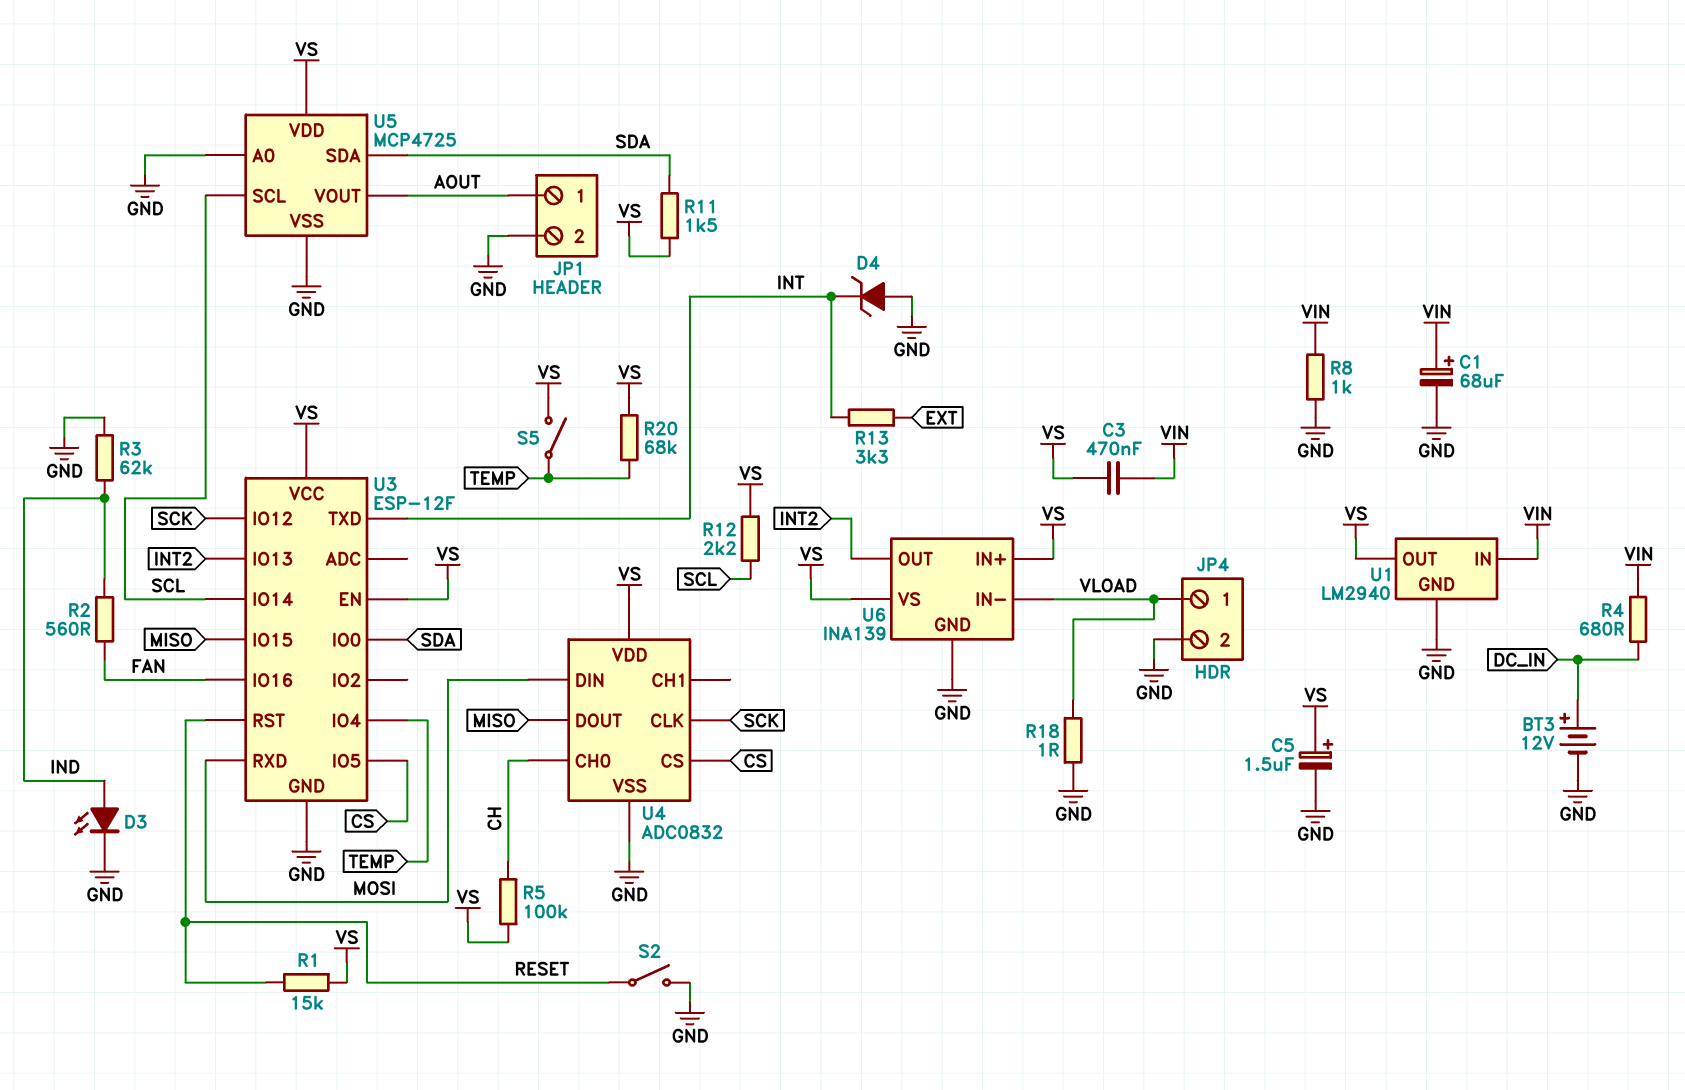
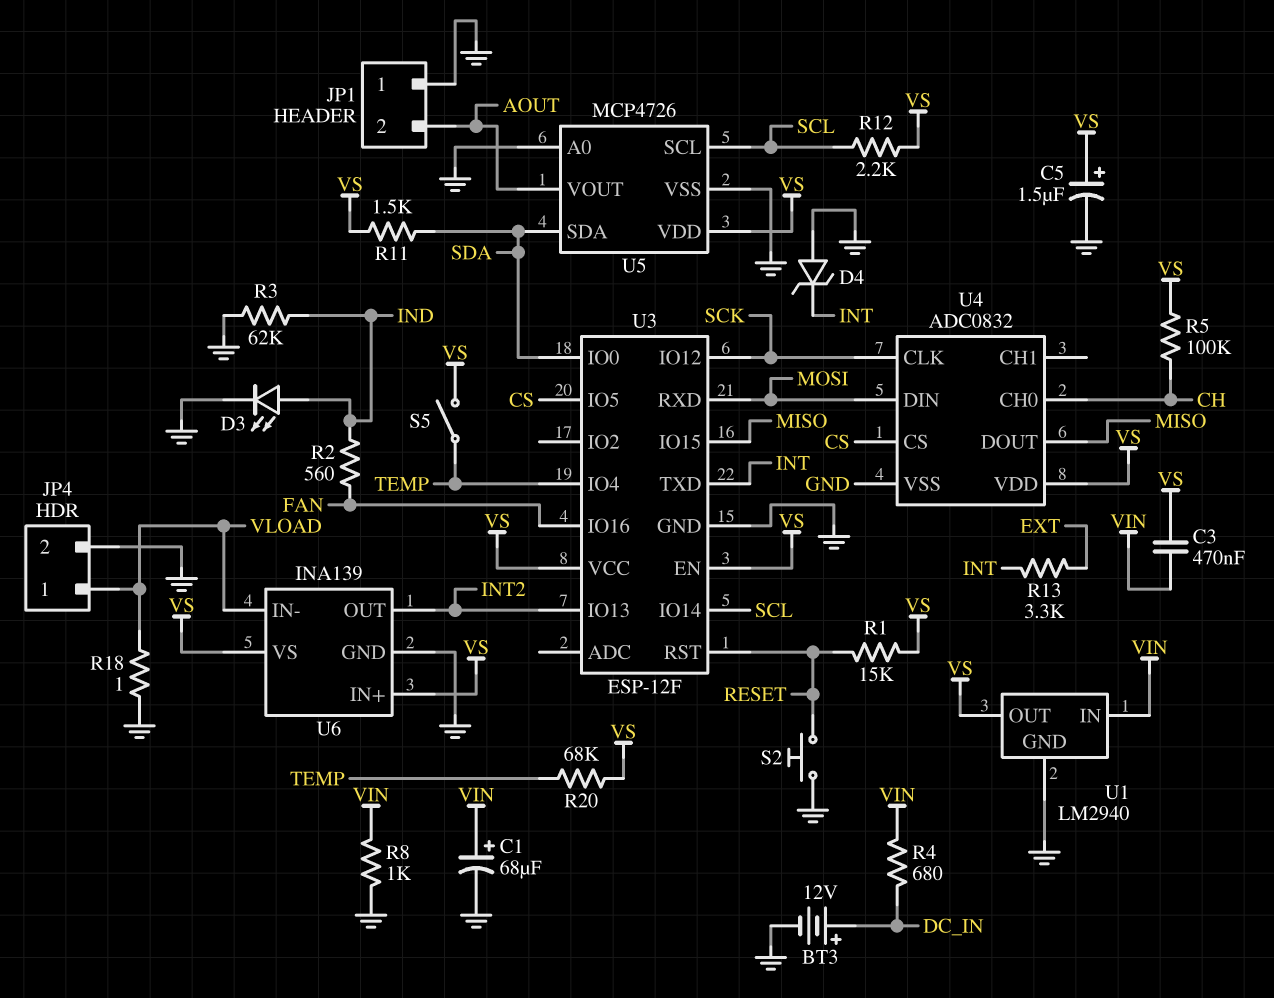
JP1 pin 1: AOUT -> GND
JP1 pin 2: GND -> AOUT
S2: switch (GND, RESET) -> button (GND, RESET)
U5: MCP4725 -> MCP4726

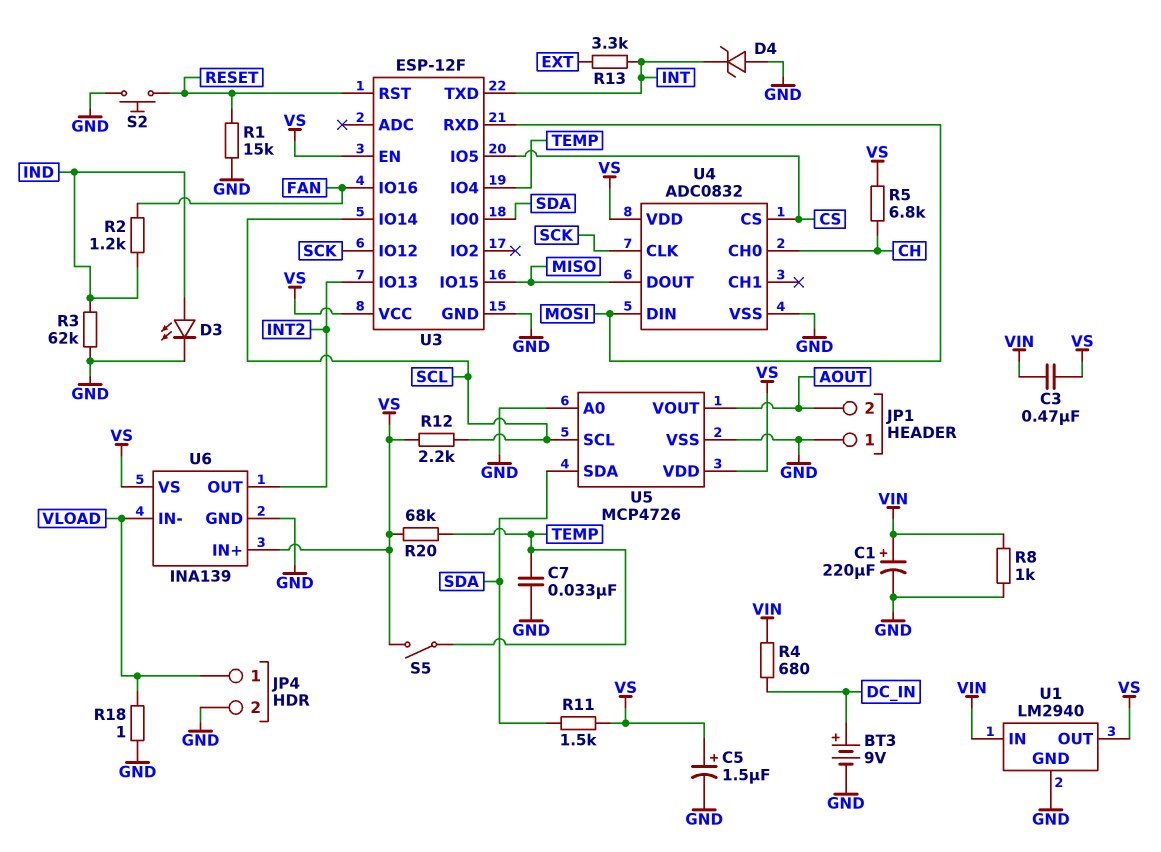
BT3: 12V (plus DC_IN, minus GND) -> 9V (plus DC_IN, minus GND)
C1: 68uF (plus VIN, minus GND) -> 220uF (plus VIN, minus GND)
C7: none -> 33nF (GND, TEMP)
R1: 15k (RESET, VS) -> 15k (GND, RESET)
R2: 560 (FAN, IND) -> 1.2k (FAN, IND)
R5: 100k (CH, VS) -> 6.8k (CH, VS)

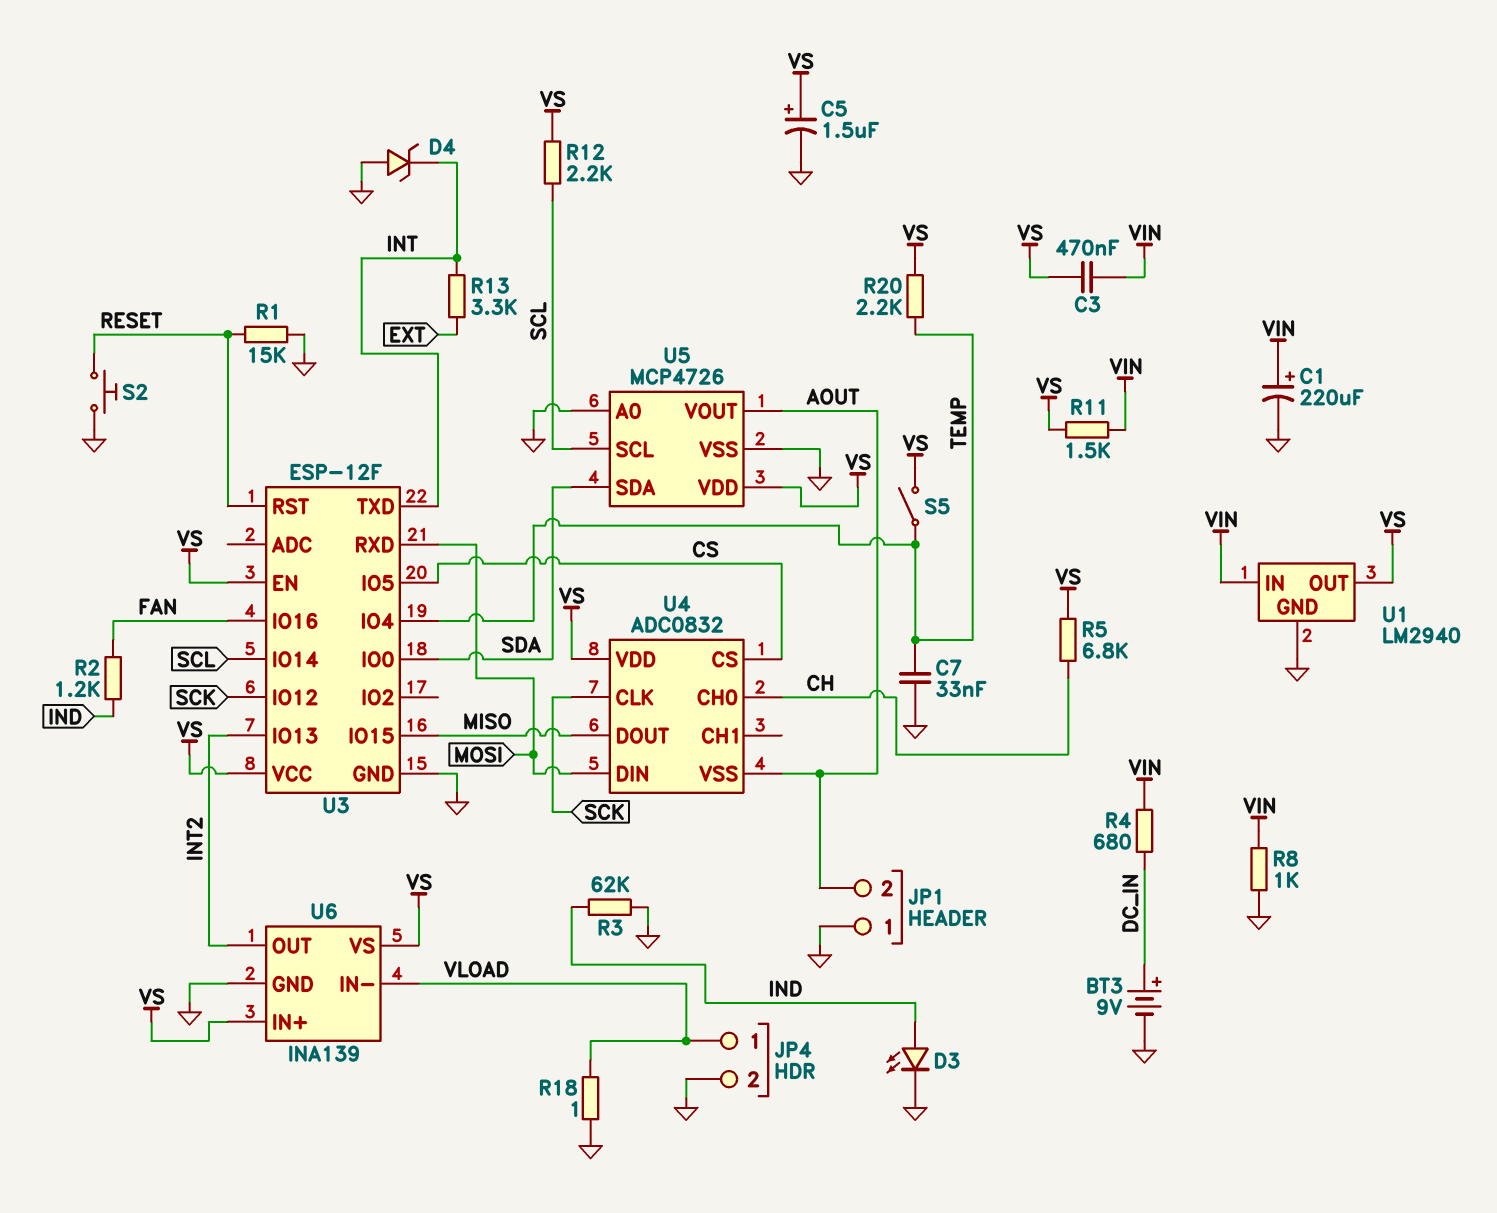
R11: 1.5k (SDA, VS) -> 1.5k (VIN, VS)
R20: 68k (TEMP, VS) -> 2.2k (TEMP, VS)
U4 pin VSS: GND -> AOUT

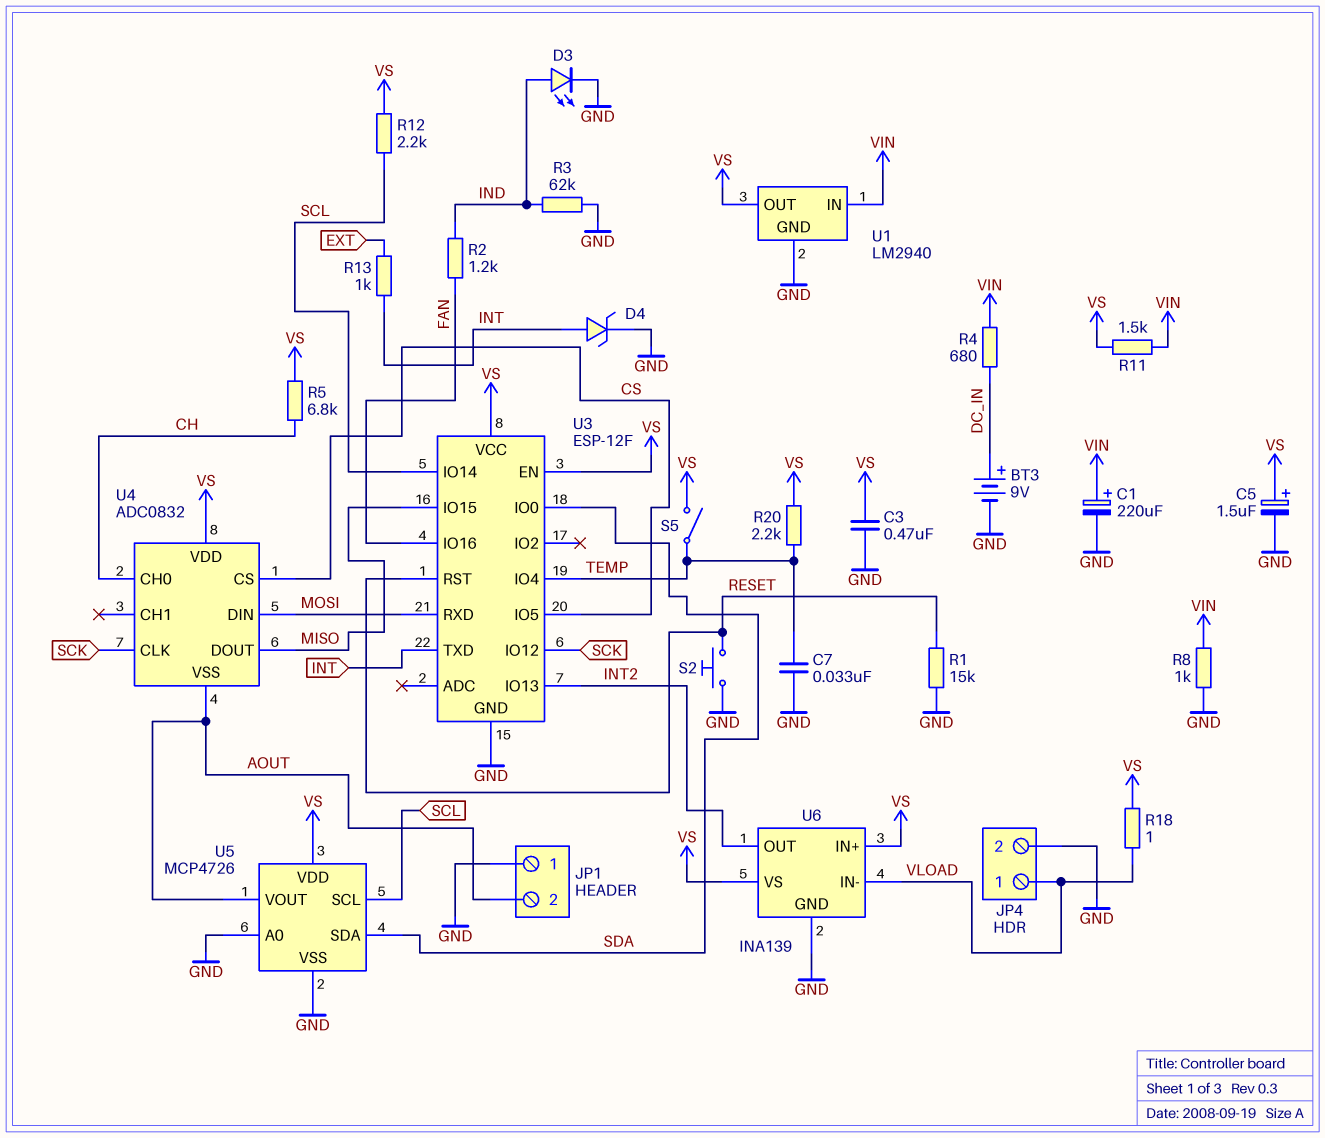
C3: 470nF (VIN, VS) -> 470nF (GND, VS)
D4: zener (A GND, K INT) -> zener (A INT, K GND)
R13: 3.3k (EXT, INT) -> 1k (EXT, INT)
R18: 1 (GND, VLOAD) -> 1 (VLOAD, VS)

